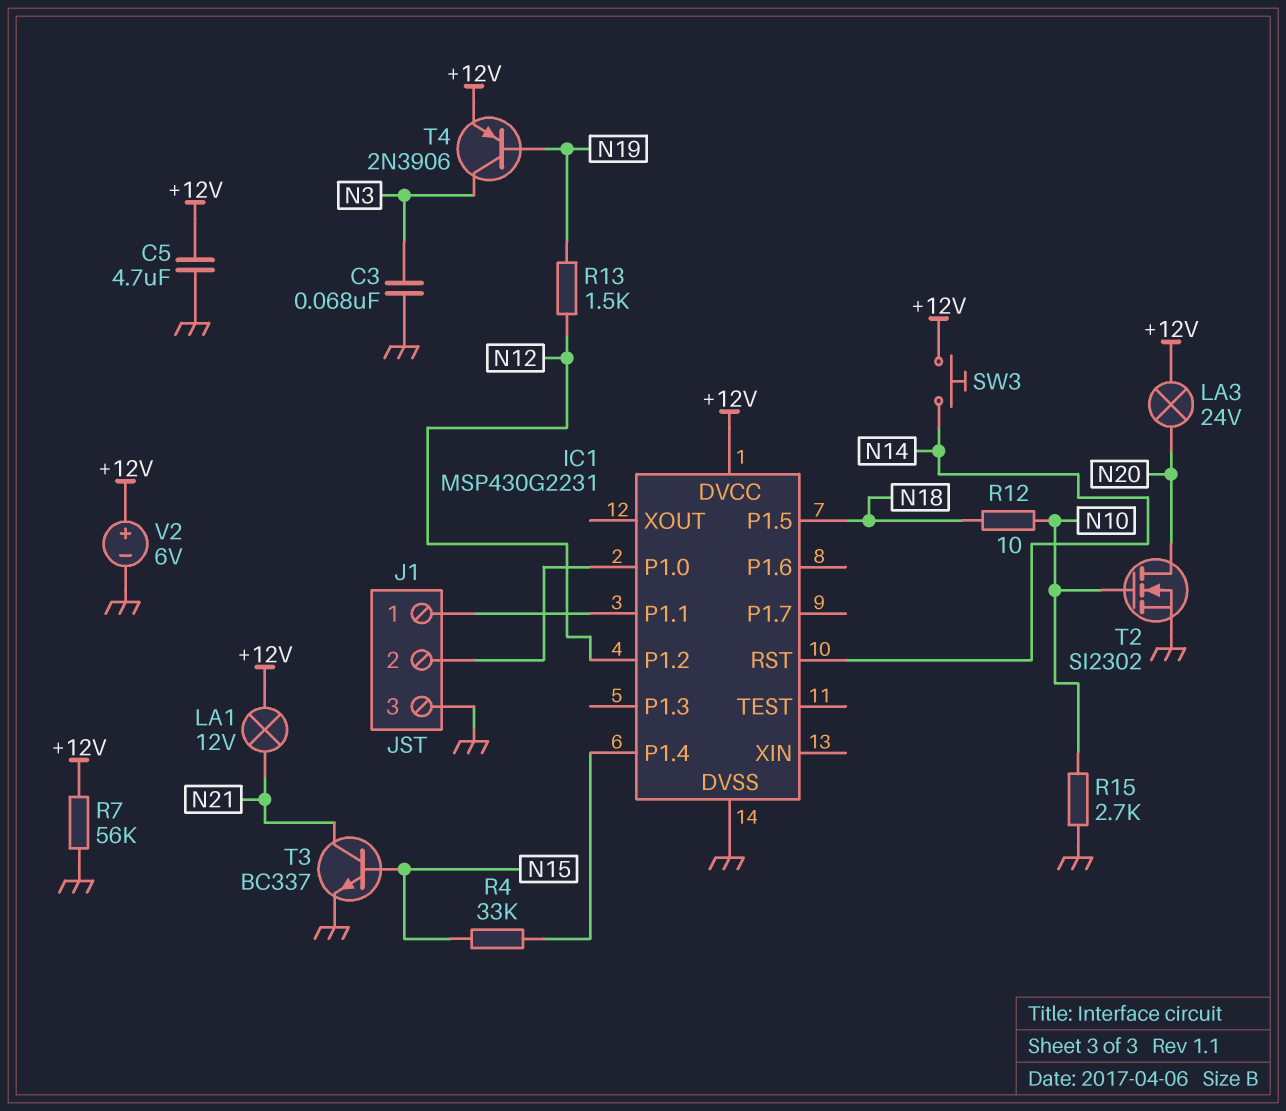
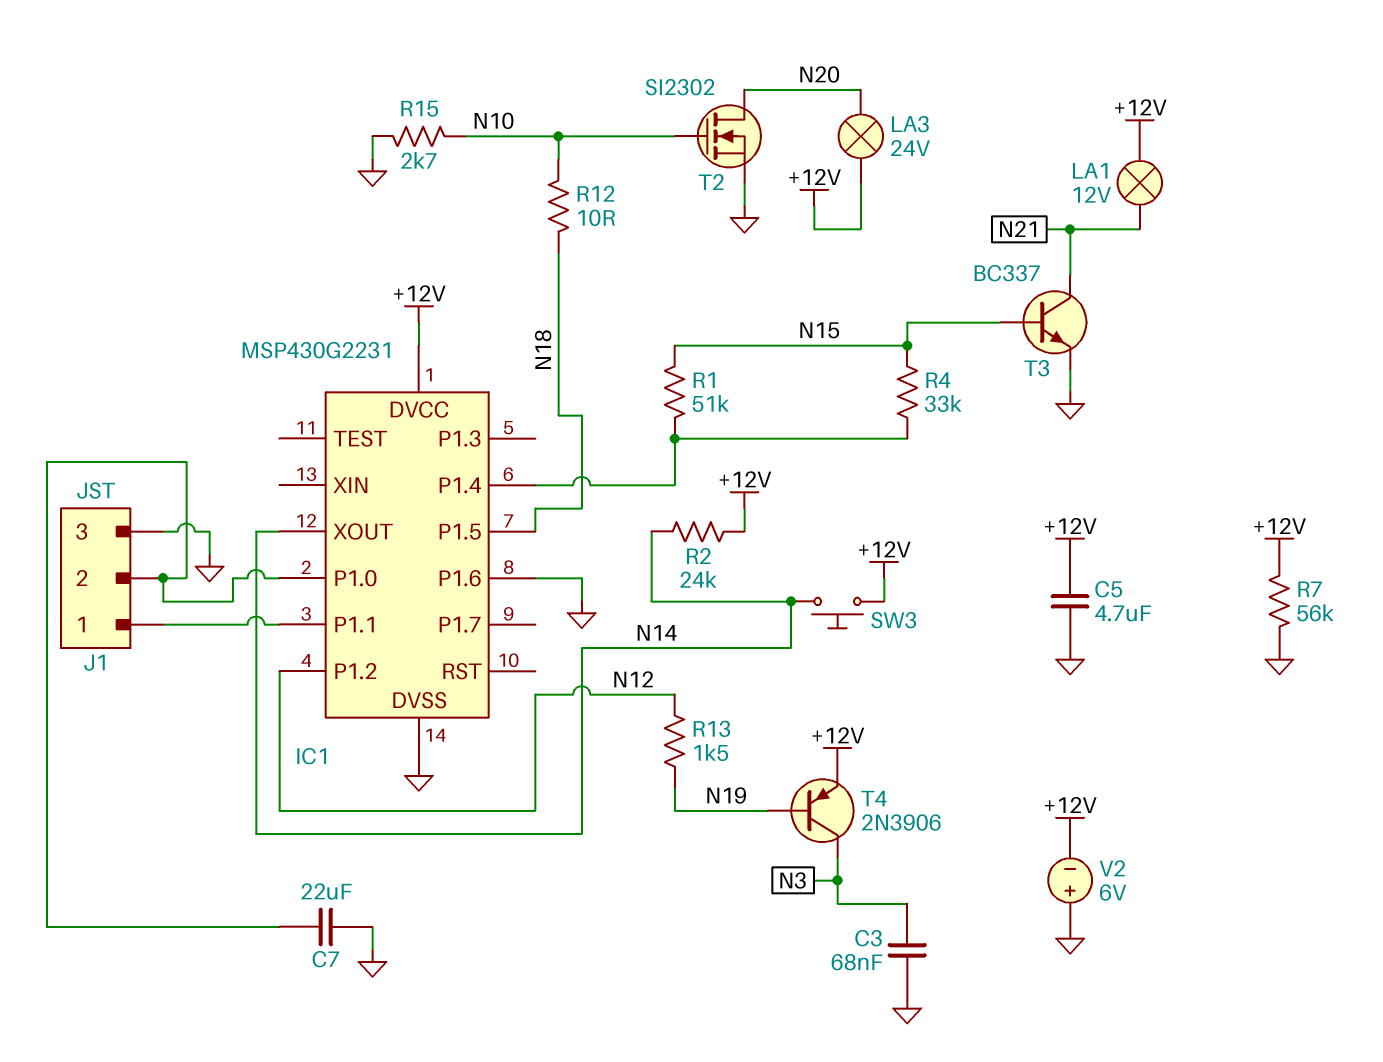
C7: none -> 22uF (GND, IC1/P1.0)
IC1 pin P1.6: none -> GND
IC1 pin RST: N14 -> none
IC1 pin XOUT: none -> N14
R1: none -> 51k (IC1/P1.4, N15)
R2: none -> 24k (+12V, N14)
V2: 6V (plus +12V, minus GND) -> 6V (plus GND, minus +12V)

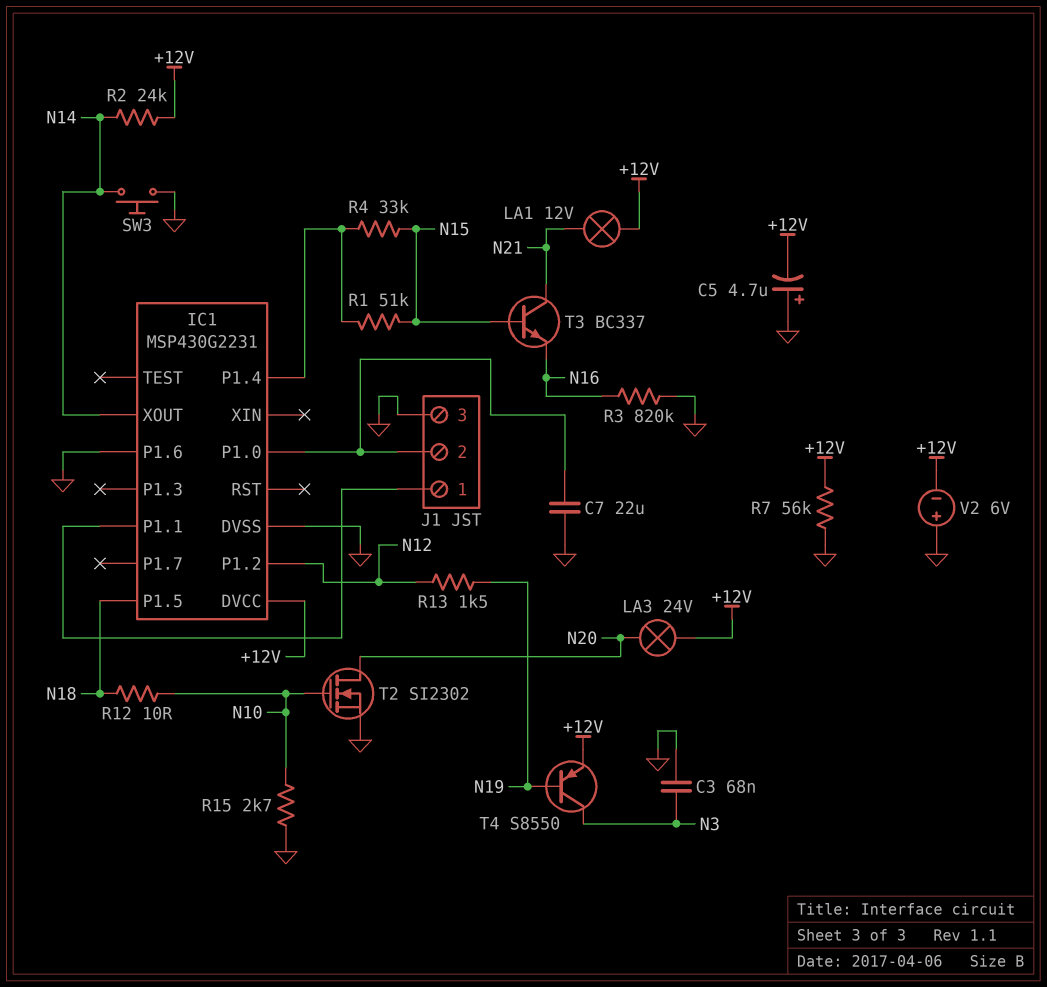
C5: 4.7uF (+12V, GND) -> 4.7uF (plus GND, minus +12V)
R3: none -> 820k (GND, N16)
SW3: button (+12V, N14) -> button (GND, N14)
T3: NPN BC337 (B N15, C N21, E GND) -> NPN BC337 (B N15, C N21, E N16)
T4: PNP 2N3906 (B N19, C N3, E +12V) -> PNP S8550 (B N19, C N3, E +12V)

